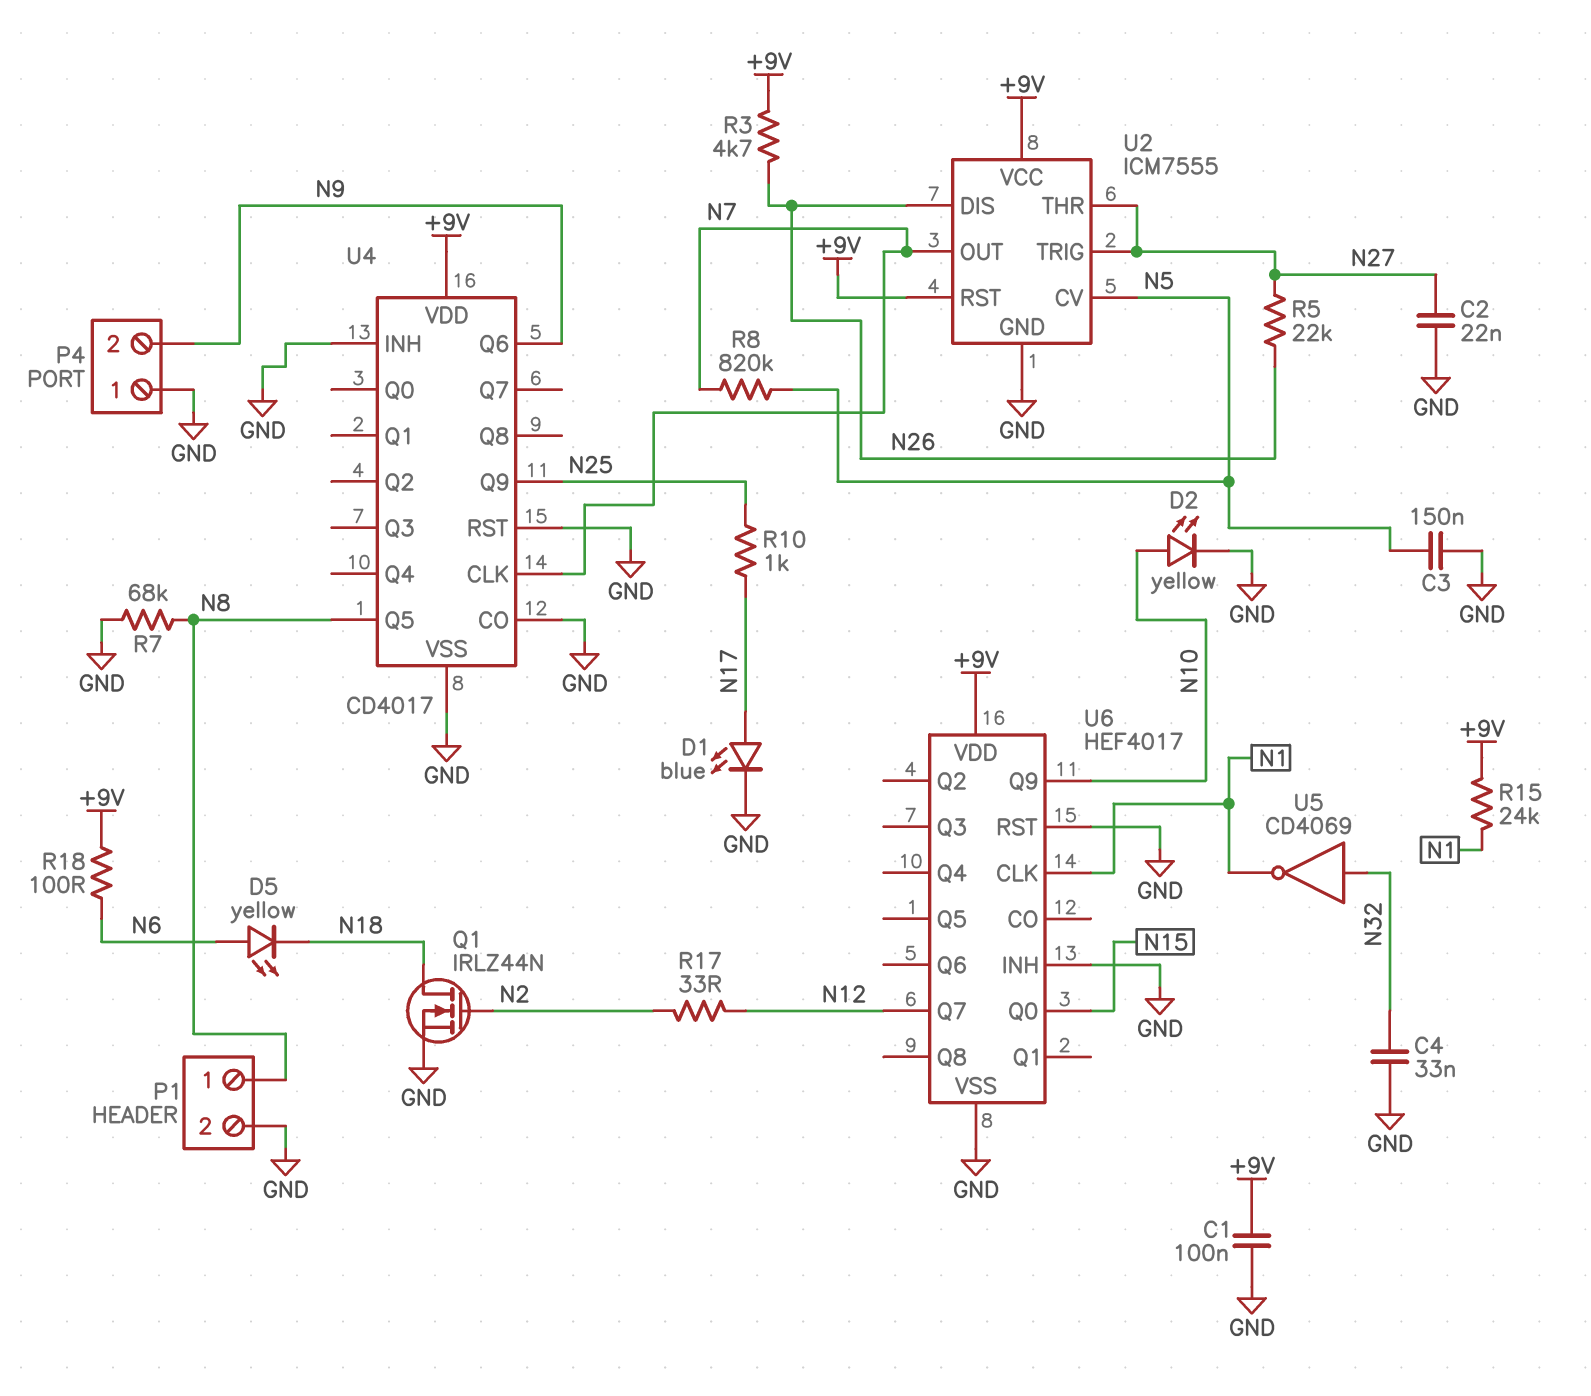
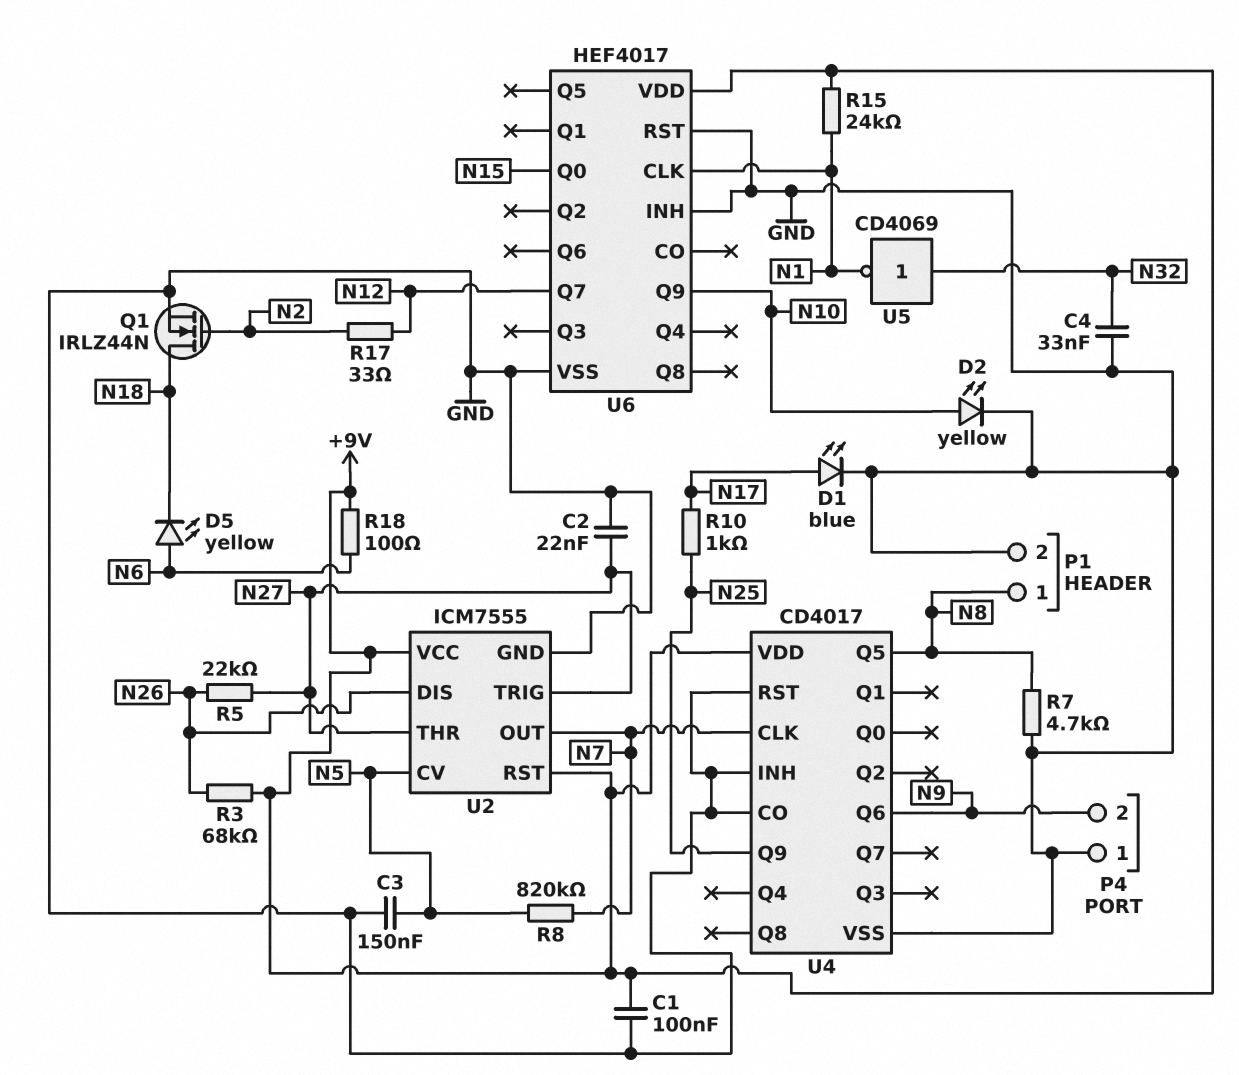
R3: 4.7k (+9V, N26) -> 68k (+9V, N26)
R7: 68k (GND, N8) -> 4.7k (GND, N8)

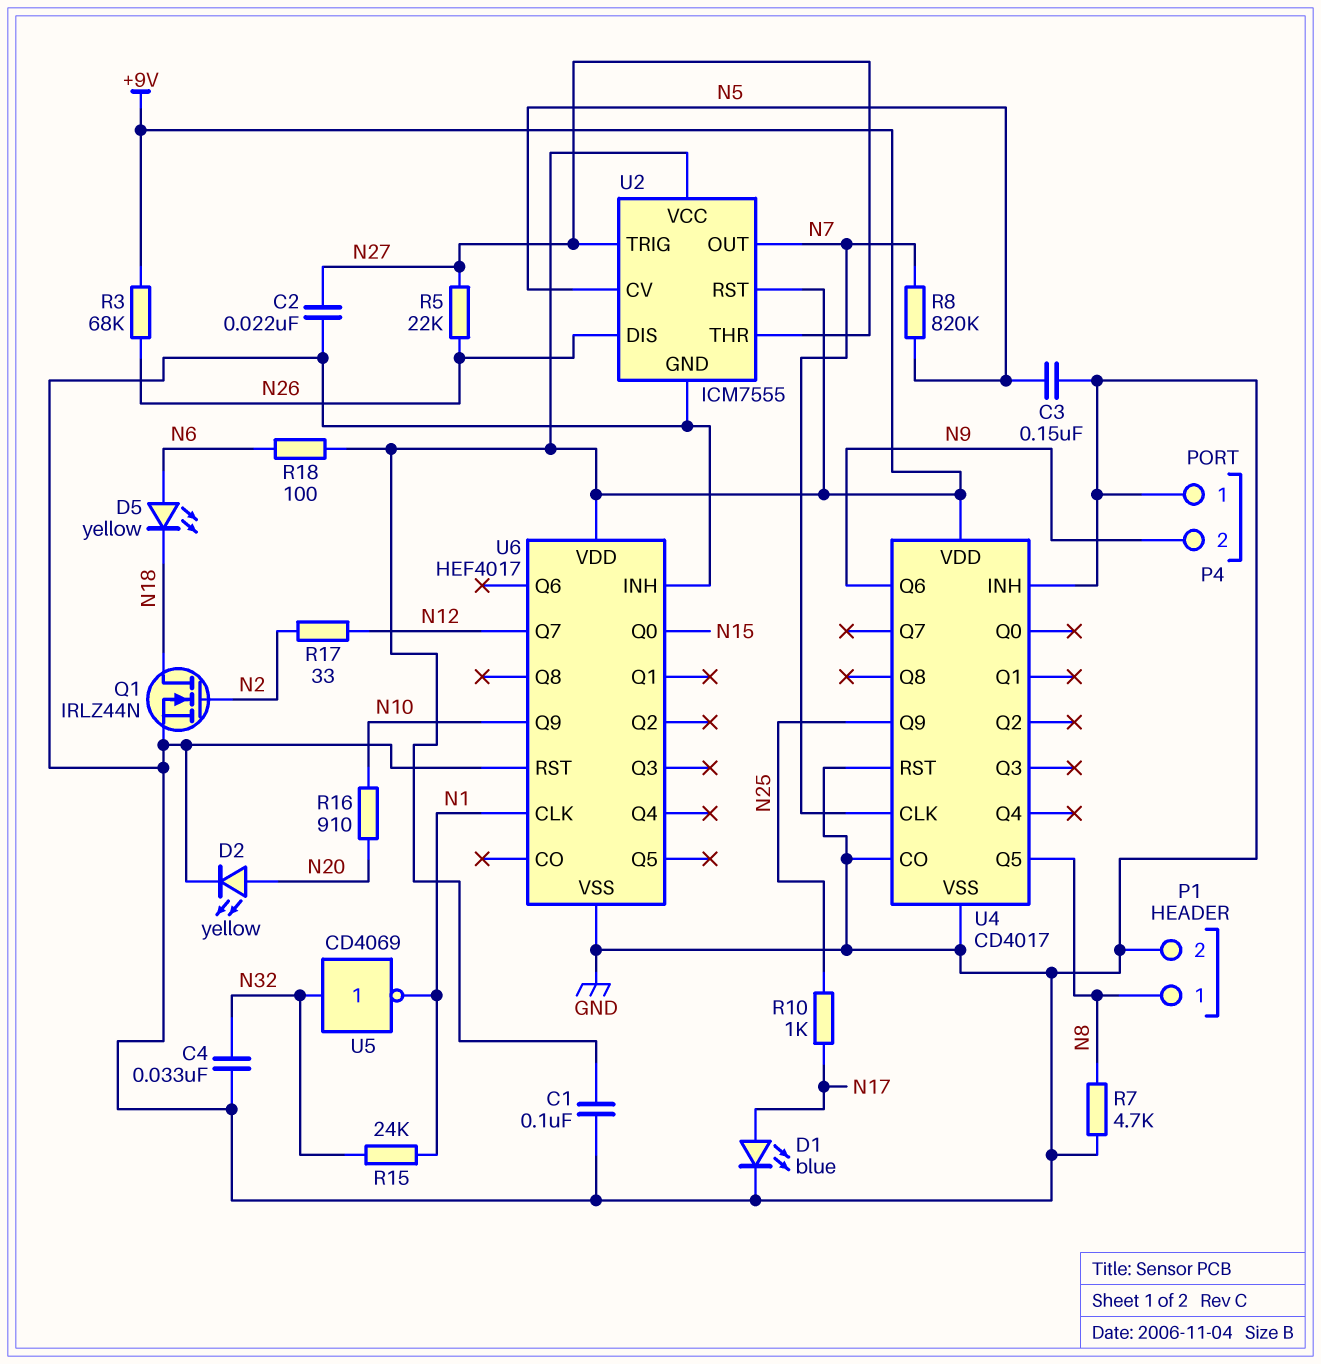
D2: LED yellow (A N10, K GND) -> LED yellow (A N20, K GND)
R15: 24k (+9V, N1) -> 24k (N1, N32)
R16: none -> 910 (N10, N20)

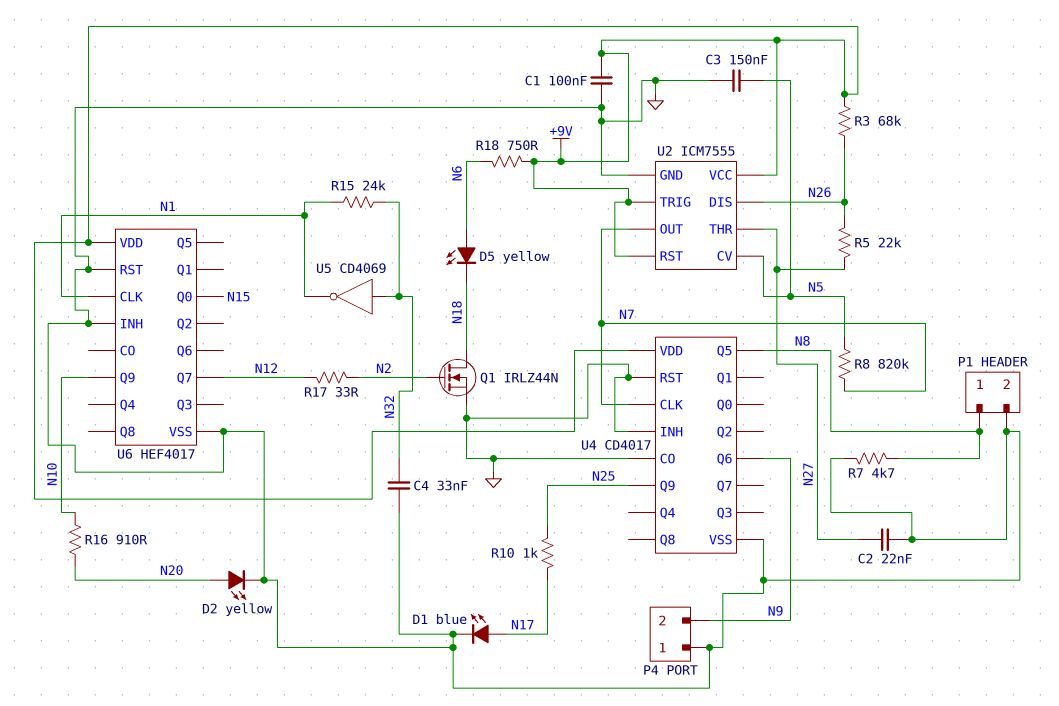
R18: 100 (+9V, N6) -> 750 (+9V, N6)
U2 pin TRIG: N27 -> +9V

